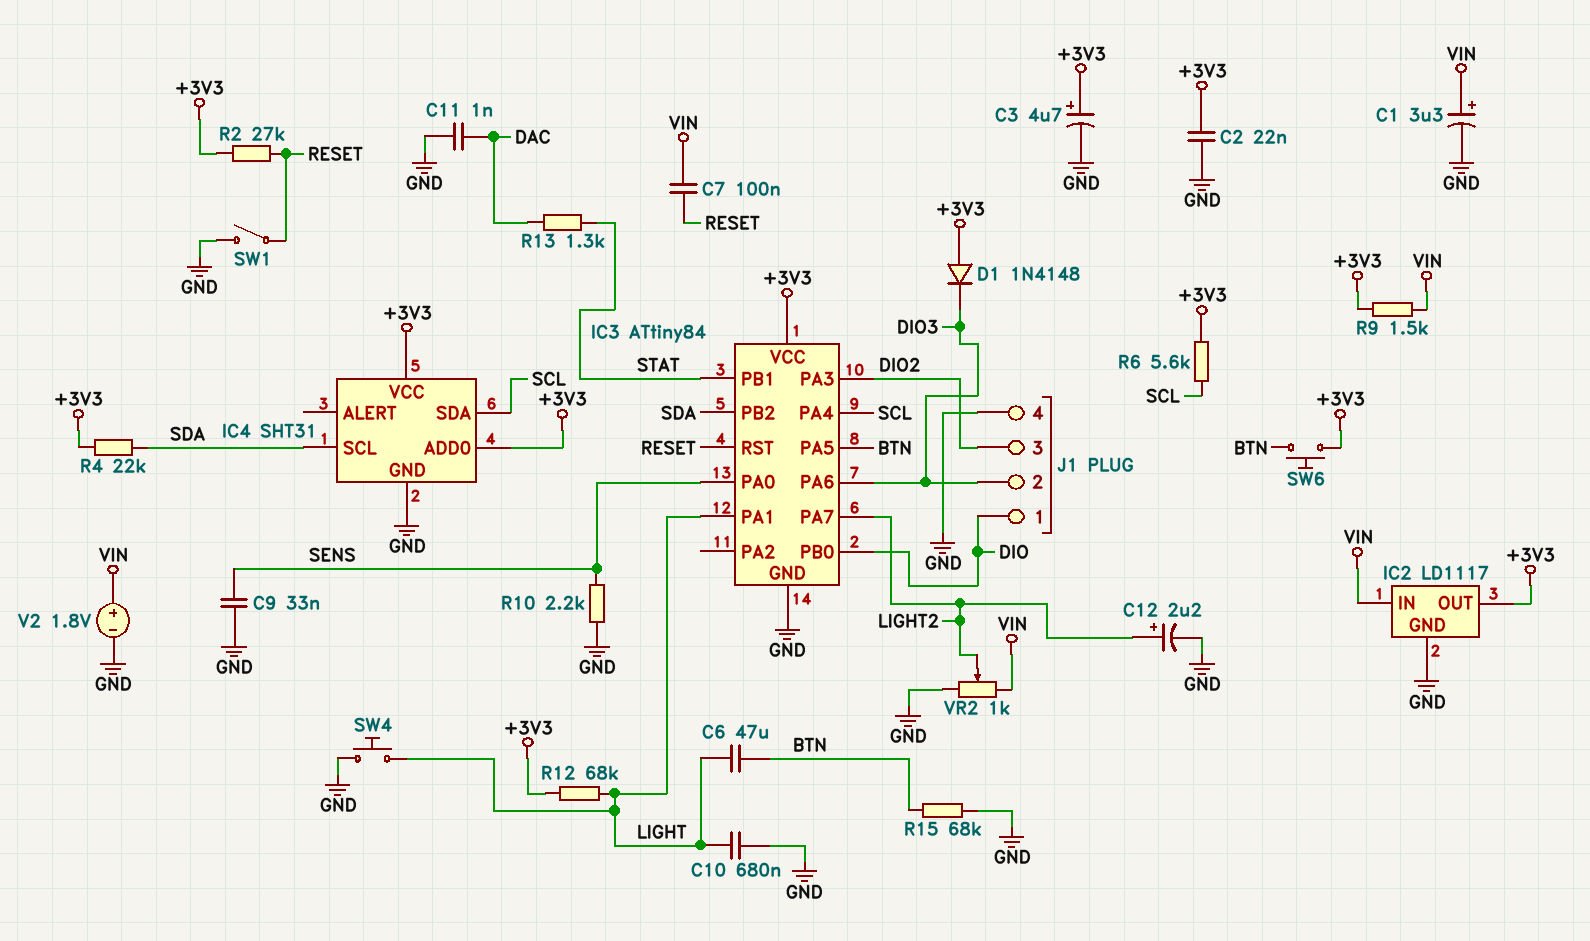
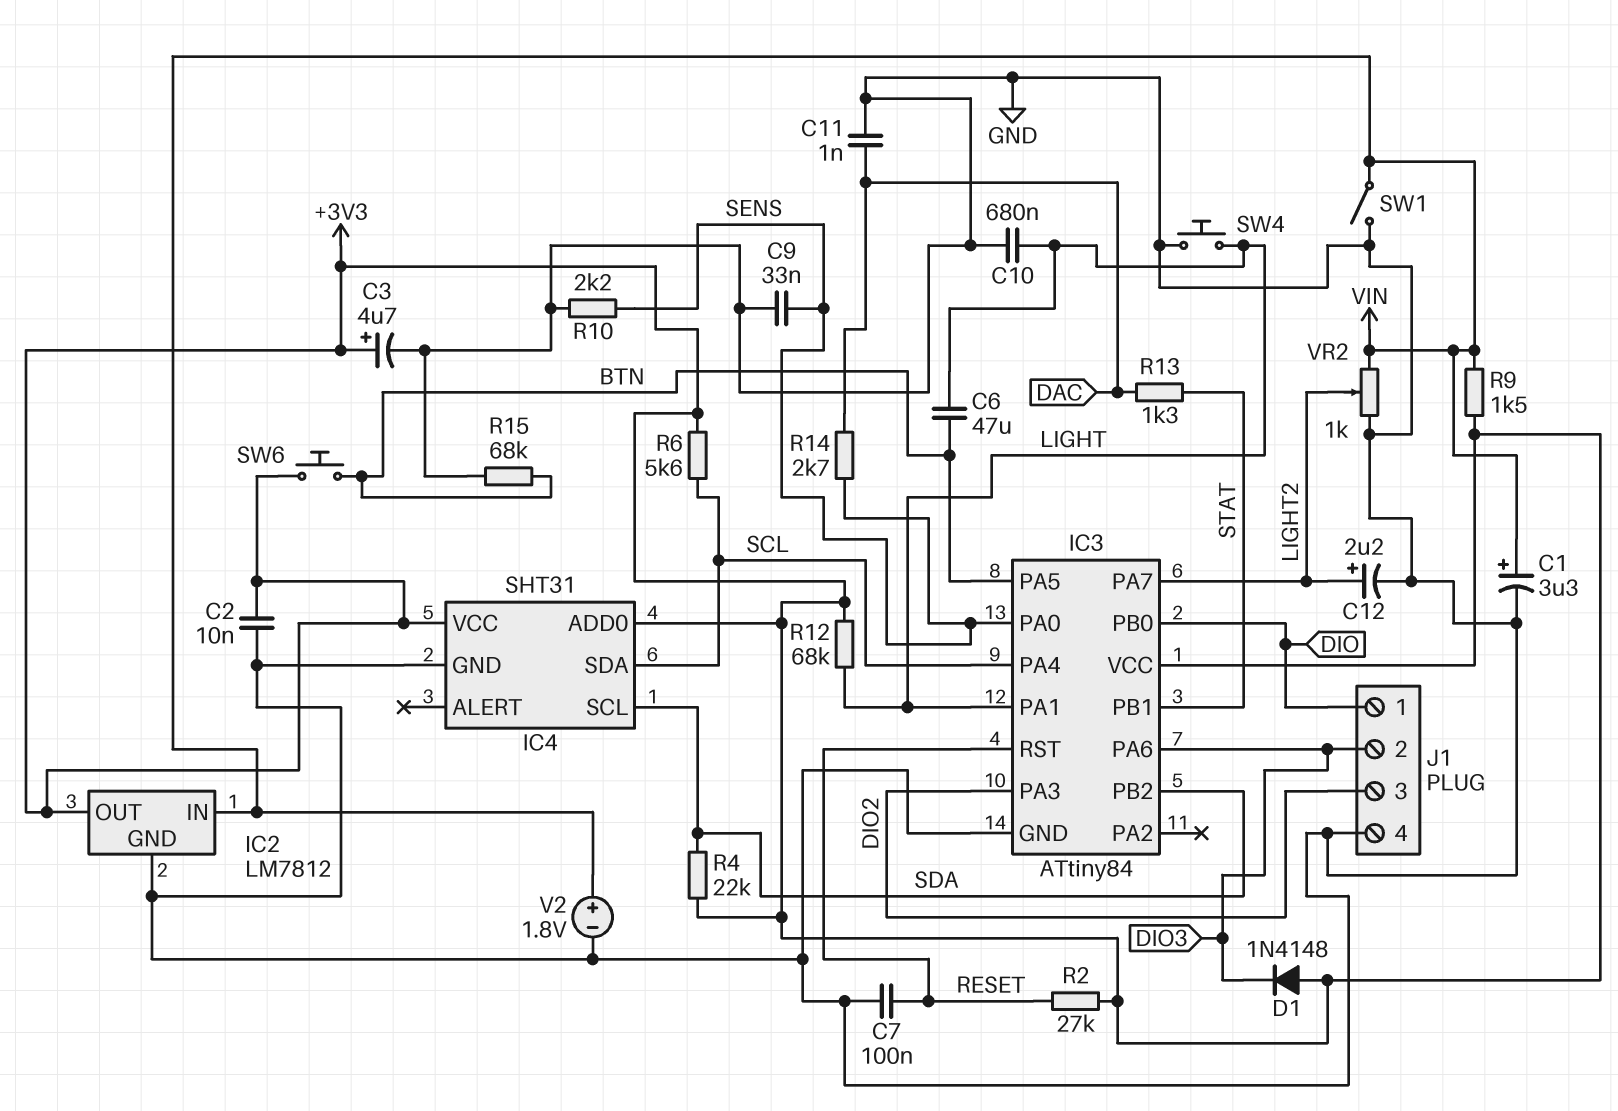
C2: 22nF (+3V3, GND) -> 10nF (+3V3, GND)
C7: 100nF (RESET, VIN) -> 100nF (GND, RESET)
IC2: LD1117 -> LM7812
R14: none -> 2.7k (DAC, SENS)
SW1: switch (GND, RESET) -> switch (GND, VIN)

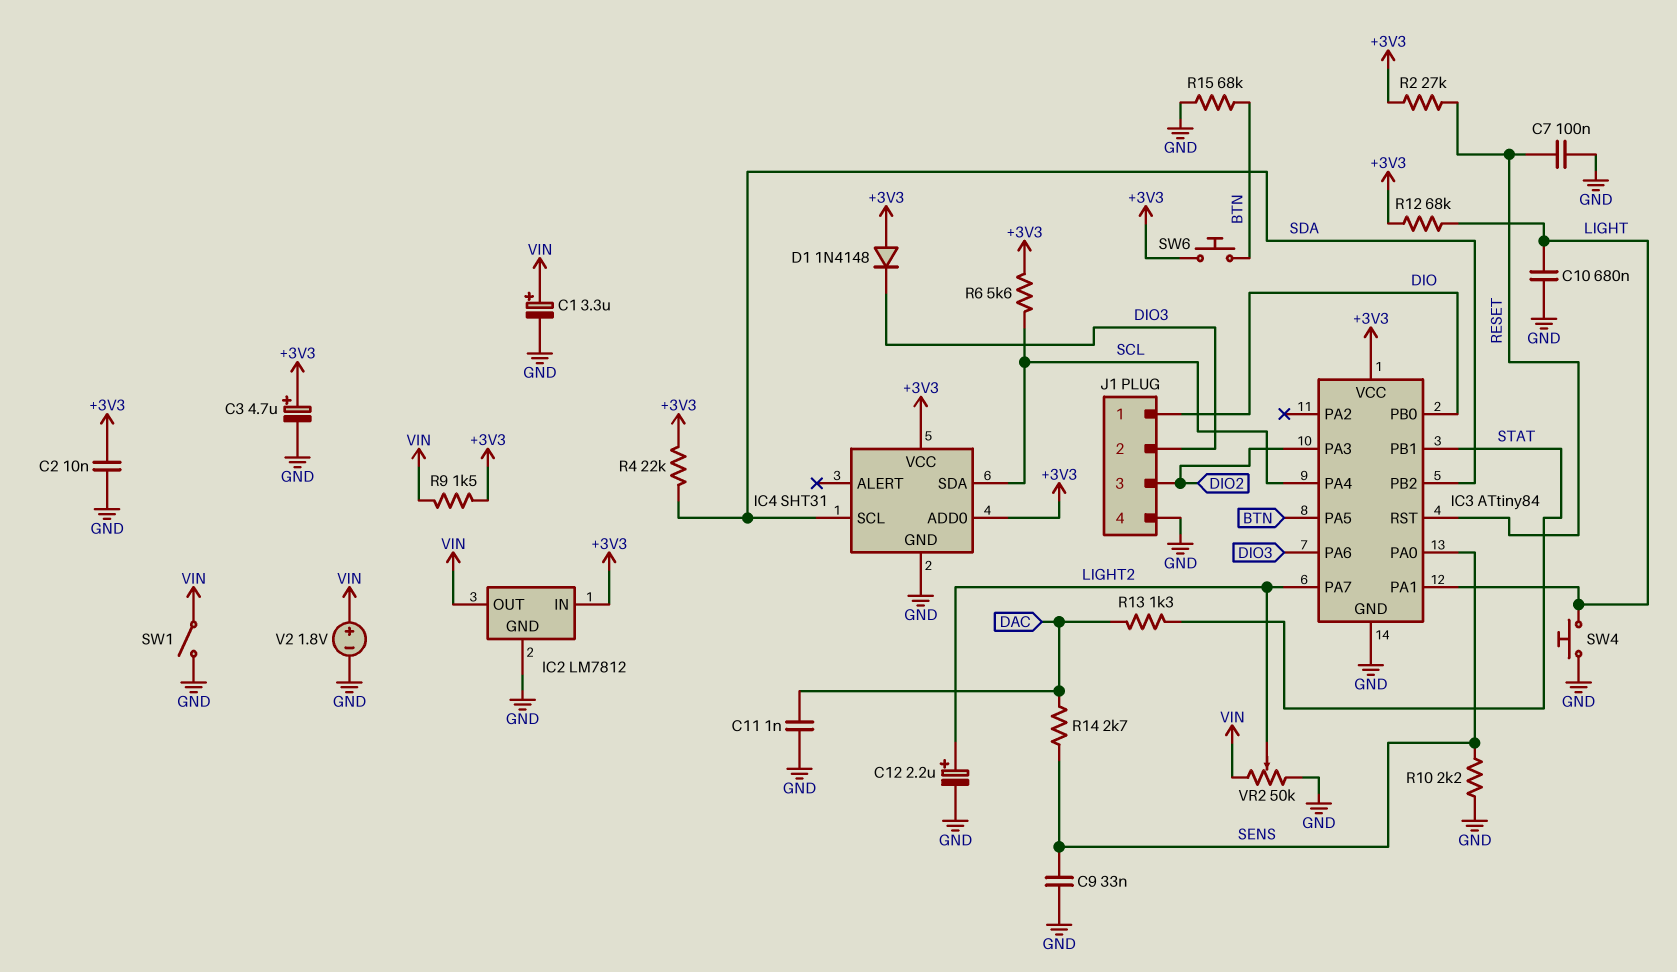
C6: 47uF (BTN, LIGHT) -> none
IC2 pin IN: VIN -> +3V3
IC2 pin OUT: +3V3 -> VIN
VR2: 1k (GND, VIN, wiper LIGHT2) -> 50k (GND, VIN, wiper LIGHT2)

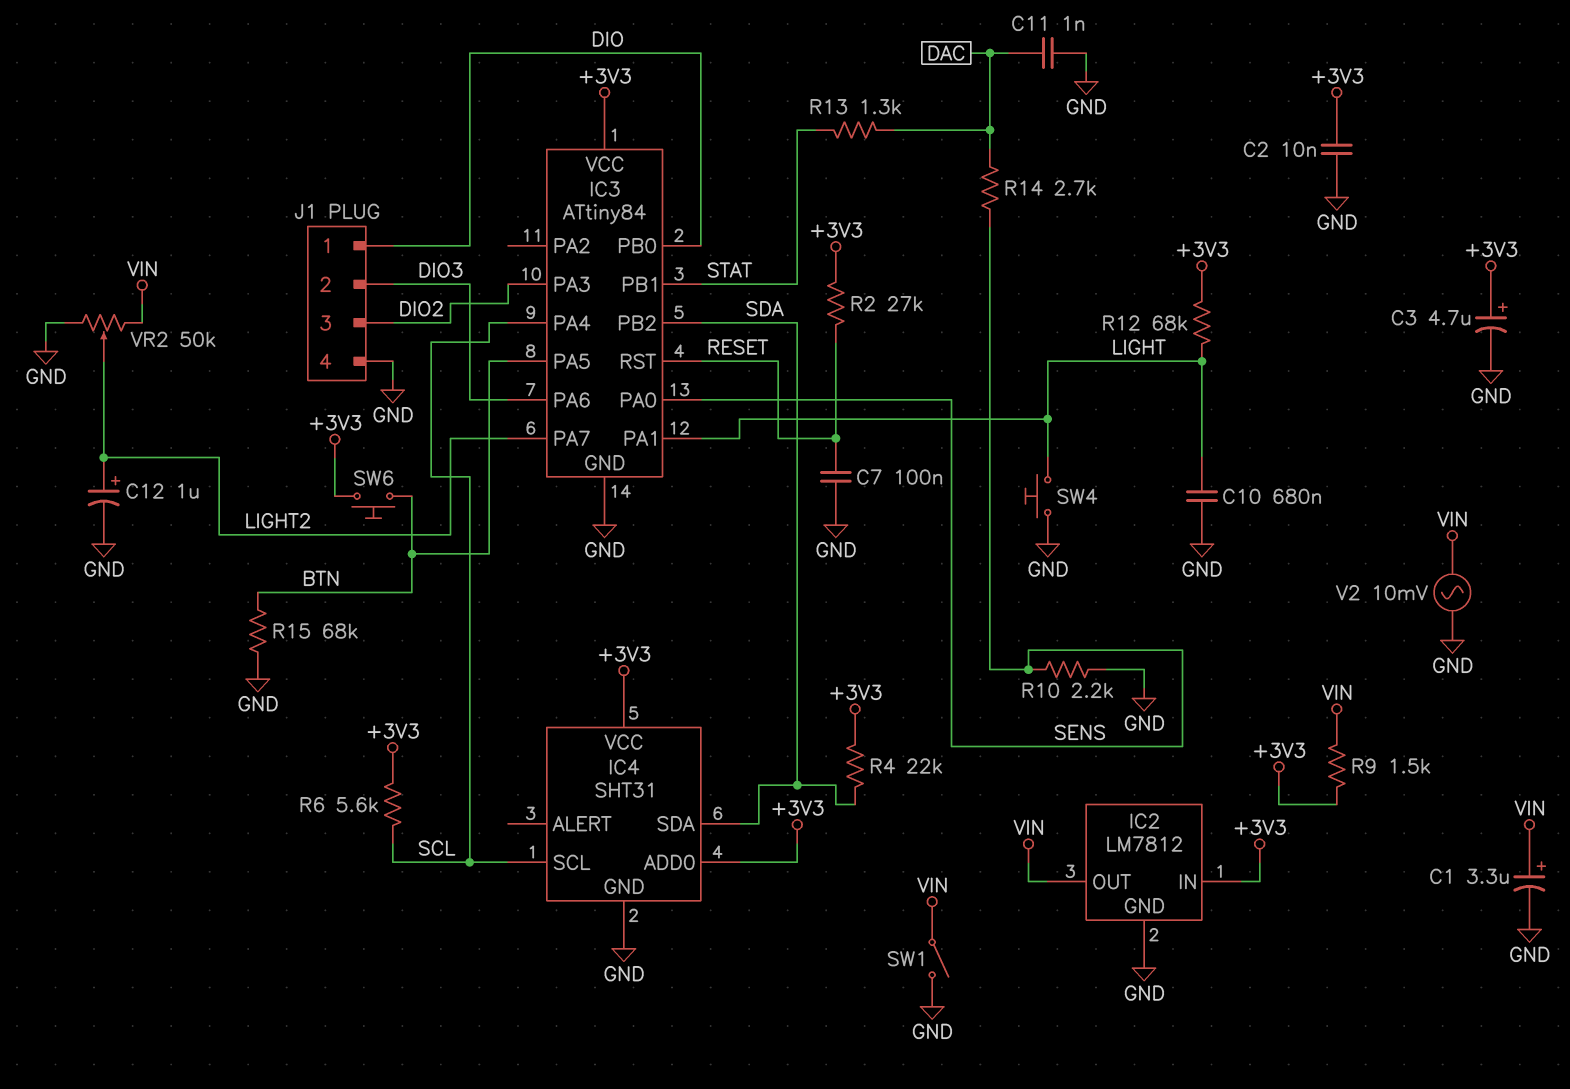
C9: 33nF (GND, SENS) -> none
C12: 2.2uF (plus LIGHT2, minus GND) -> 1uF (plus LIGHT2, minus GND)
D1: diode 1N4148 (A +3V3, K DIO3) -> none
IC4 pin SCL: SDA -> SCL
IC4 pin SDA: SCL -> SDA
V2: 1.8V (plus VIN, minus GND) -> AC 10mV (GND, VIN)

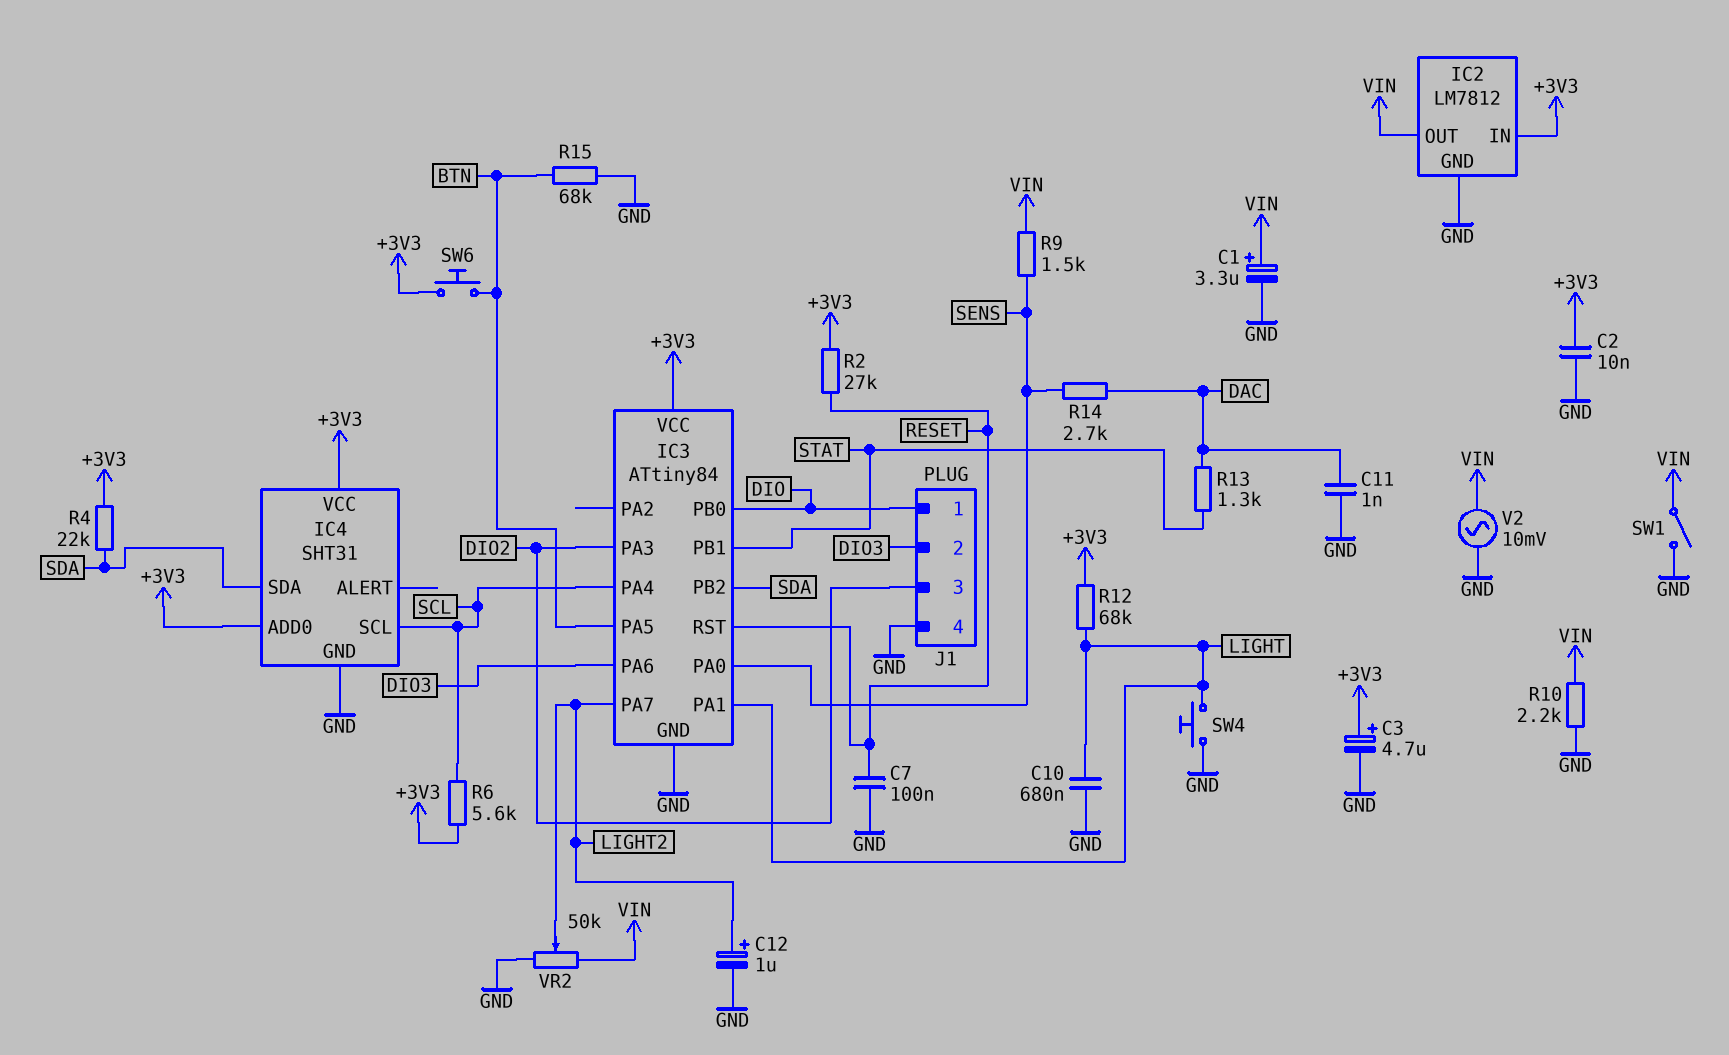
R9: 1.5k (+3V3, VIN) -> 1.5k (SENS, VIN)
R10: 2.2k (GND, SENS) -> 2.2k (GND, VIN)

